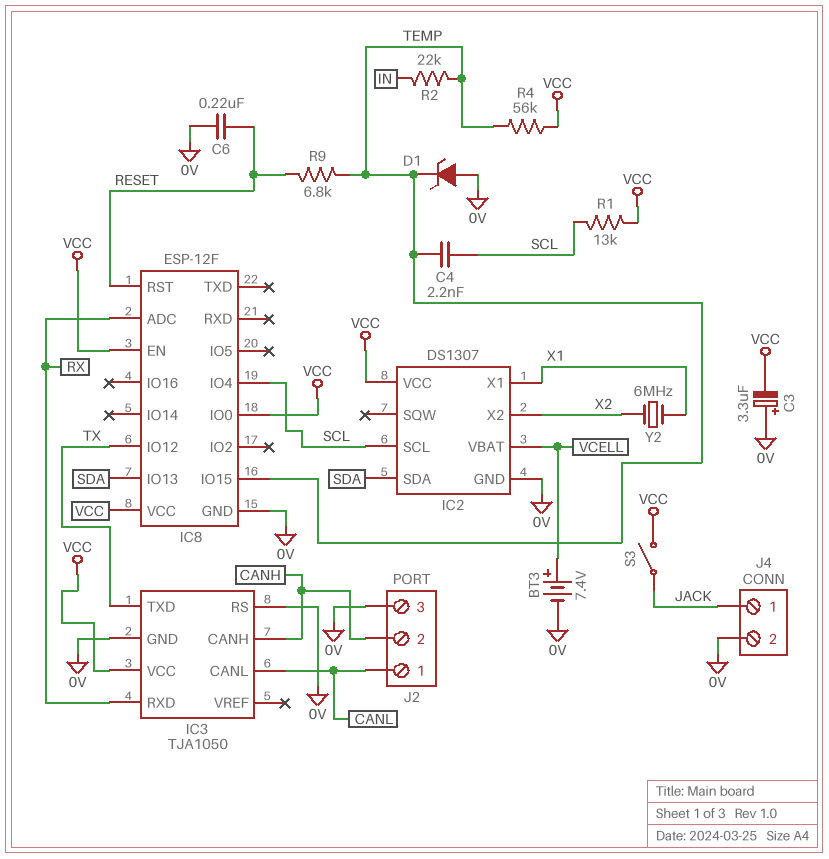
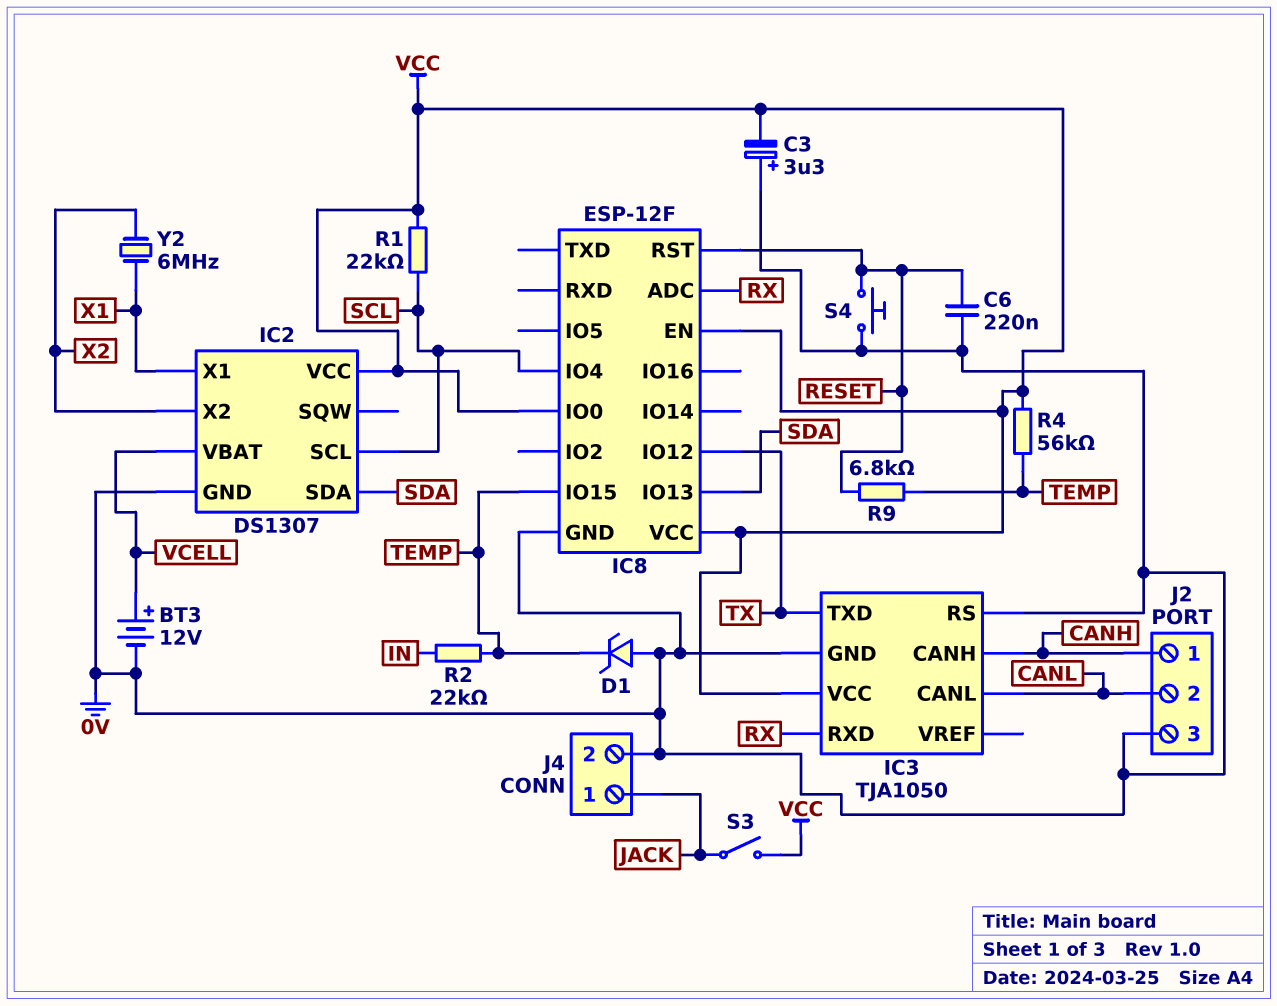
BT3: 7.4V (plus VCELL, minus 0V) -> 12V (plus VCELL, minus 0V)
C4: 2.2nF (SCL, TEMP) -> none
J2 pin 1: CANL -> CANH
J2 pin 2: CANH -> CANL
R1: 13k (SCL, VCC) -> 22k (SCL, VCC)
S4: none -> button (0V, RESET)

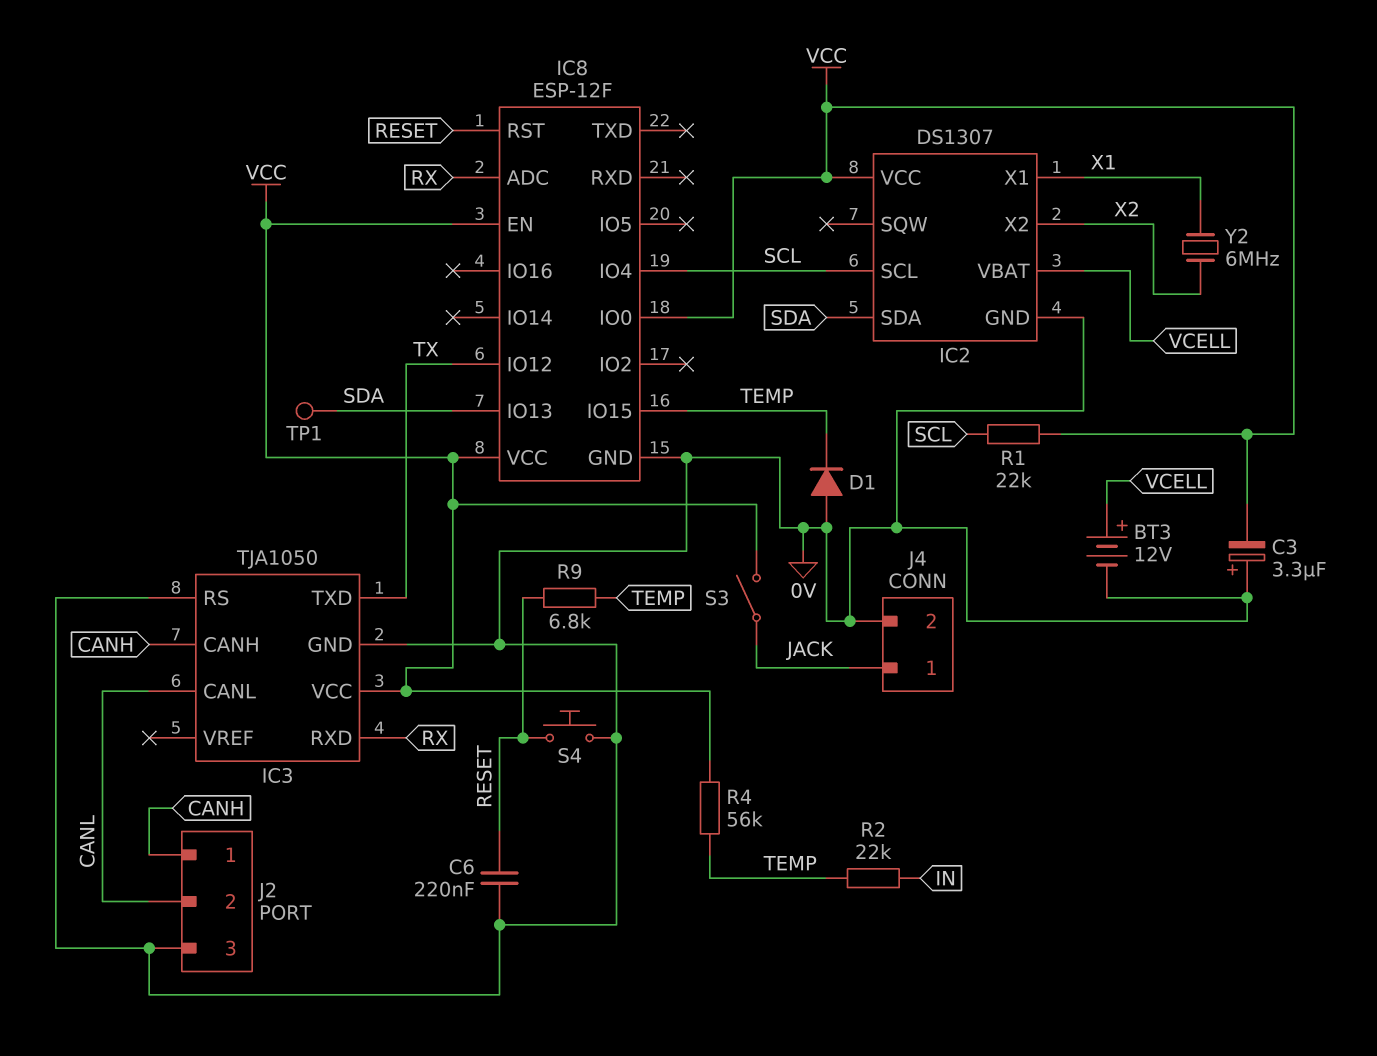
D1: zener (A 0V, K TEMP) -> diode (A 0V, K TEMP)
TP1: none -> test point (SDA)

